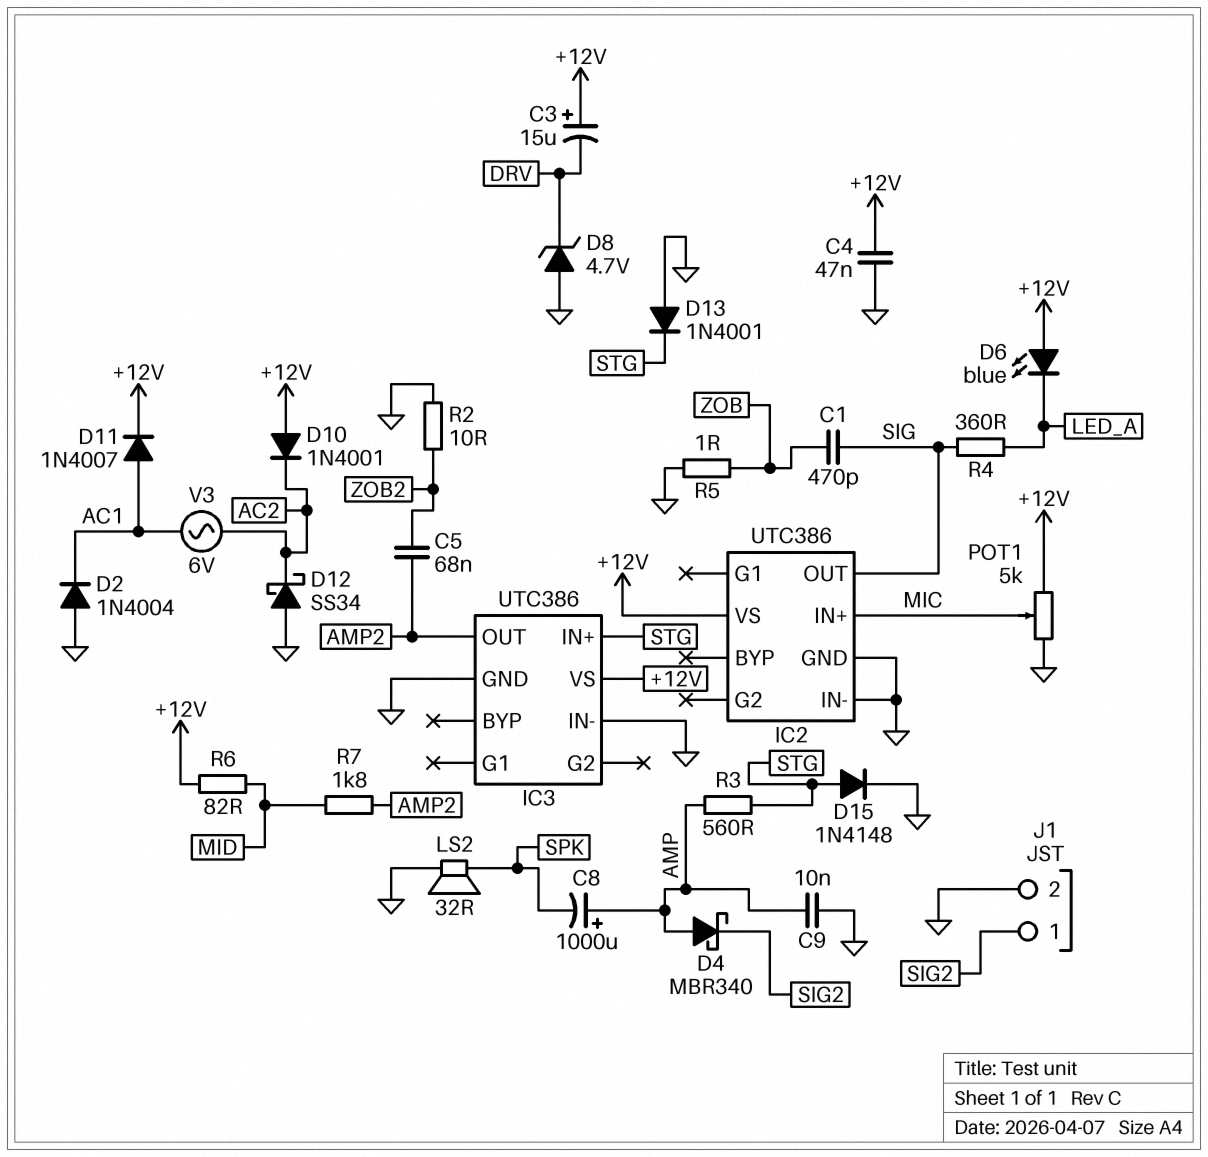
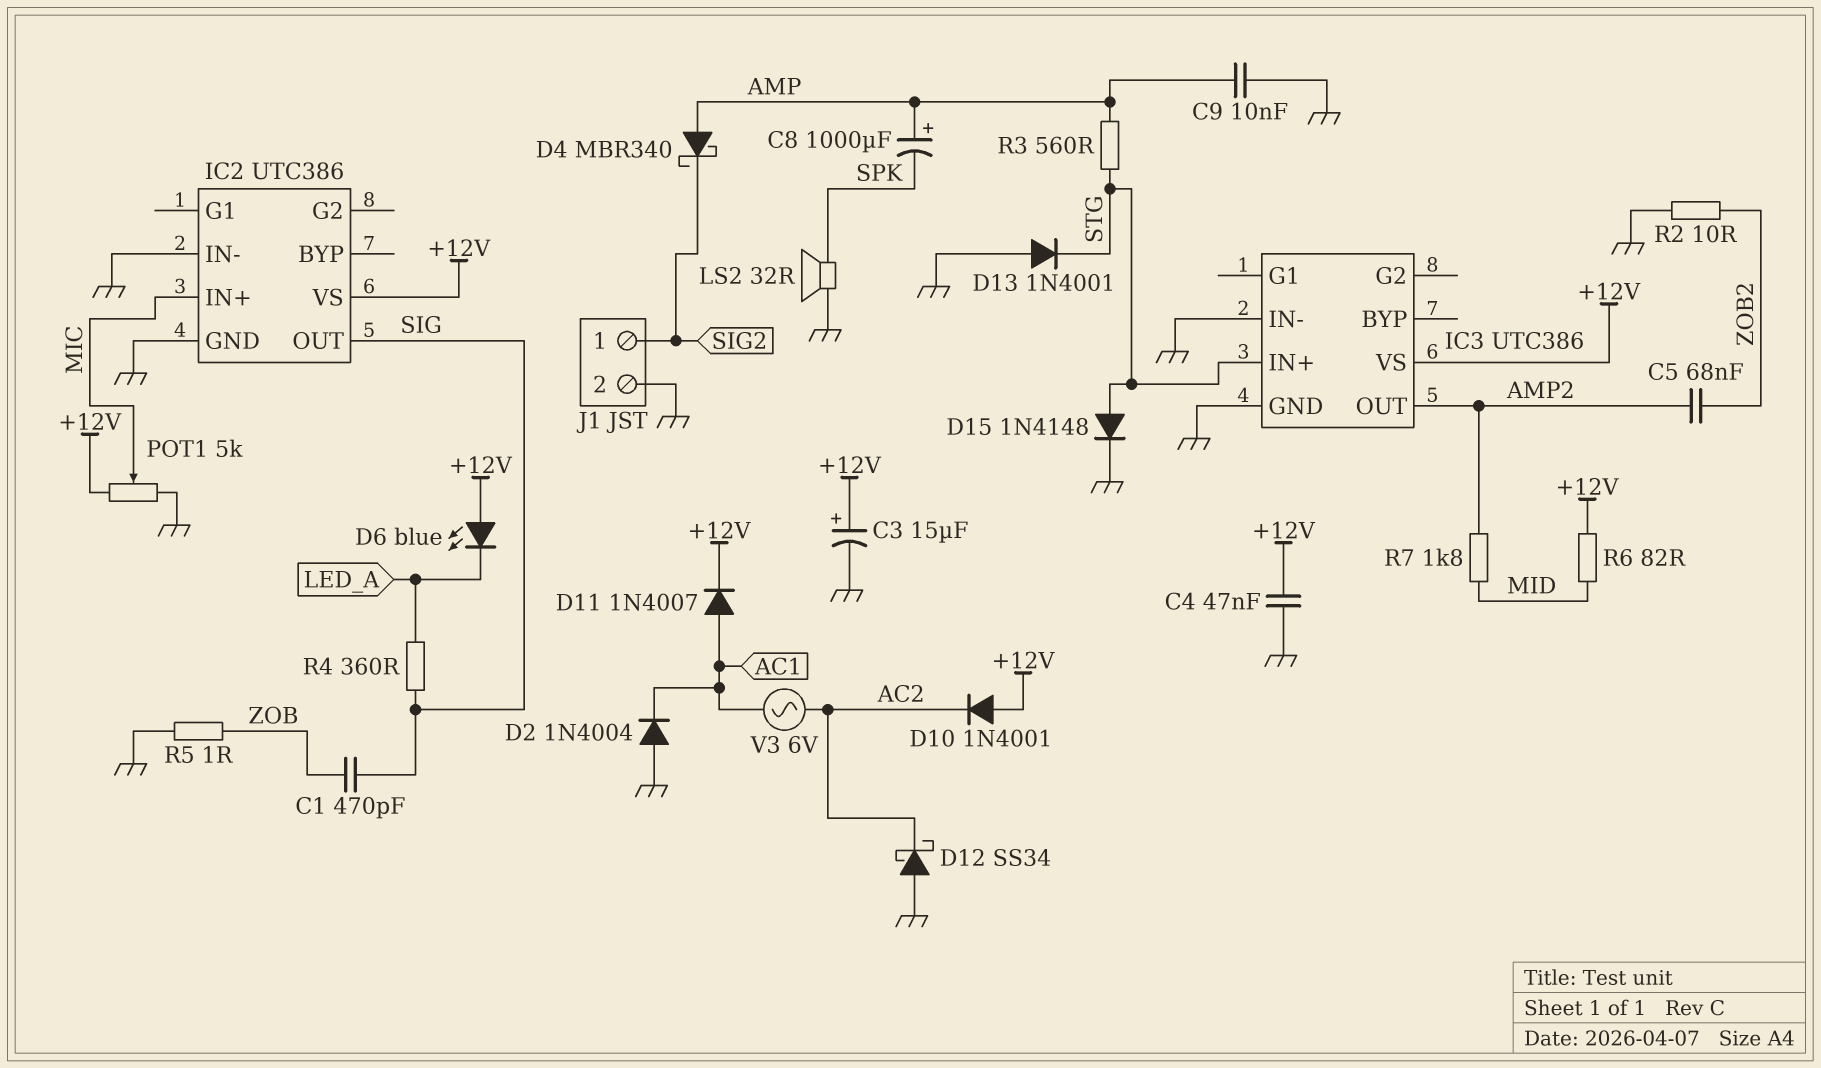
C3: 15uF (plus +12V, minus DRV) -> 15uF (plus +12V, minus GND)
D8: zener 4.7V (A GND, K DRV) -> none

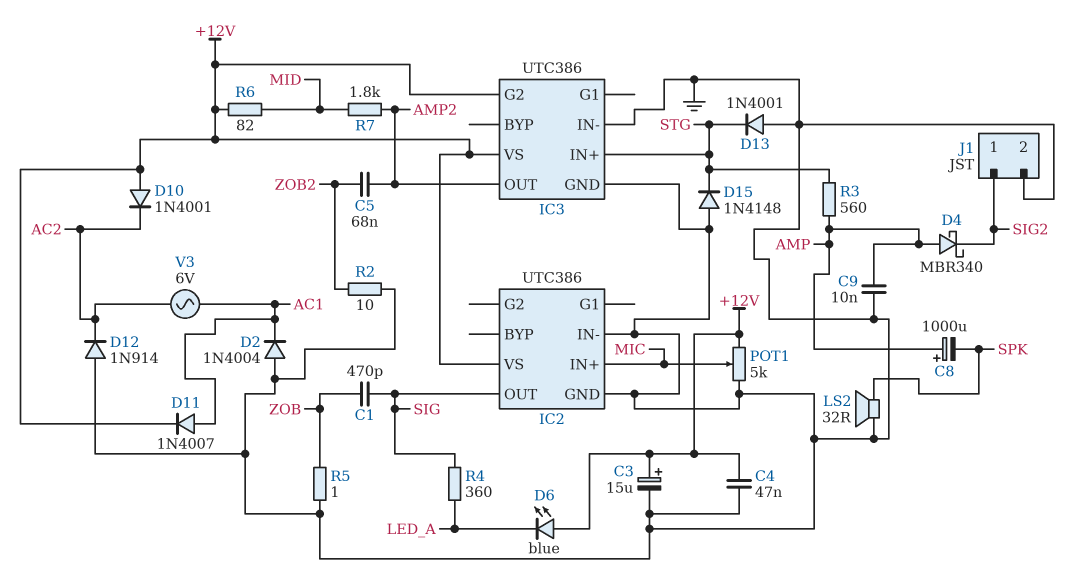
D12: schottky SS34 (A GND, K AC2) -> diode 1N914 (A GND, K AC2)
D15: diode 1N4148 (A STG, K GND) -> diode 1N4148 (A GND, K STG)
IC3 pin G2: none -> +12V

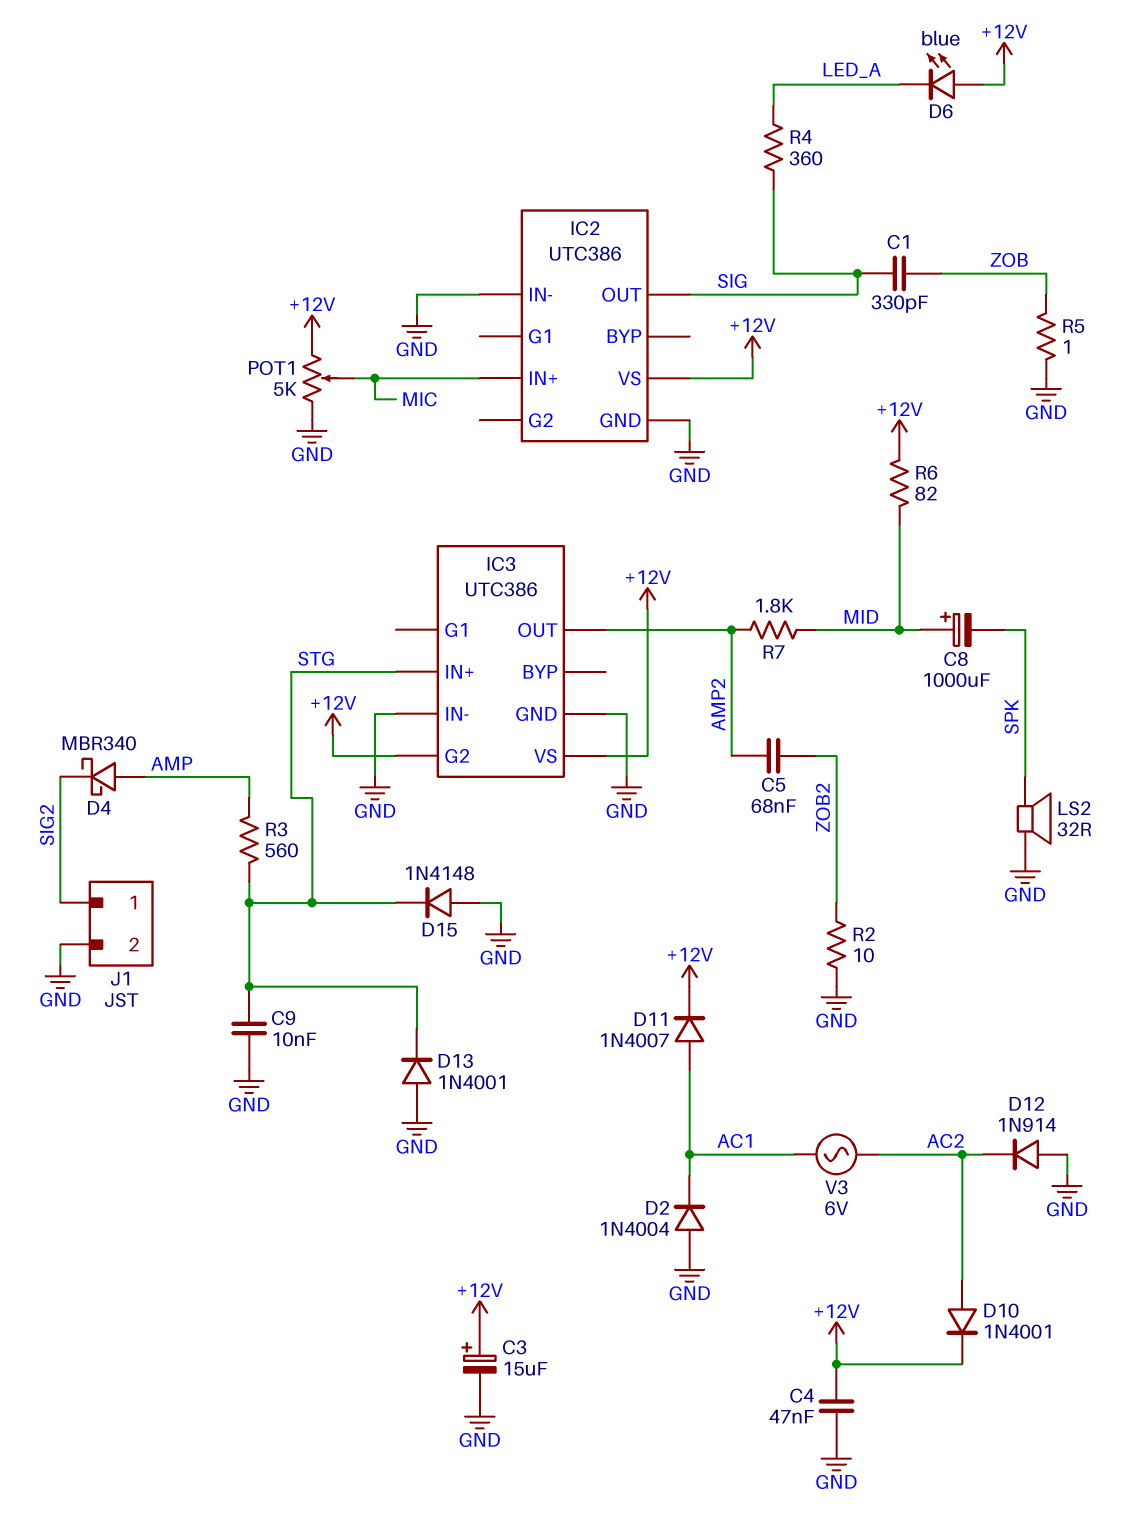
C1: 470pF (SIG, ZOB) -> 330pF (SIG, ZOB)
C8: 1000uF (plus AMP, minus SPK) -> 1000uF (plus MID, minus SPK)
C9: 10nF (AMP, GND) -> 10nF (GND, STG)
D10: diode 1N4001 (A +12V, K AC2) -> diode 1N4001 (A AC2, K +12V)

